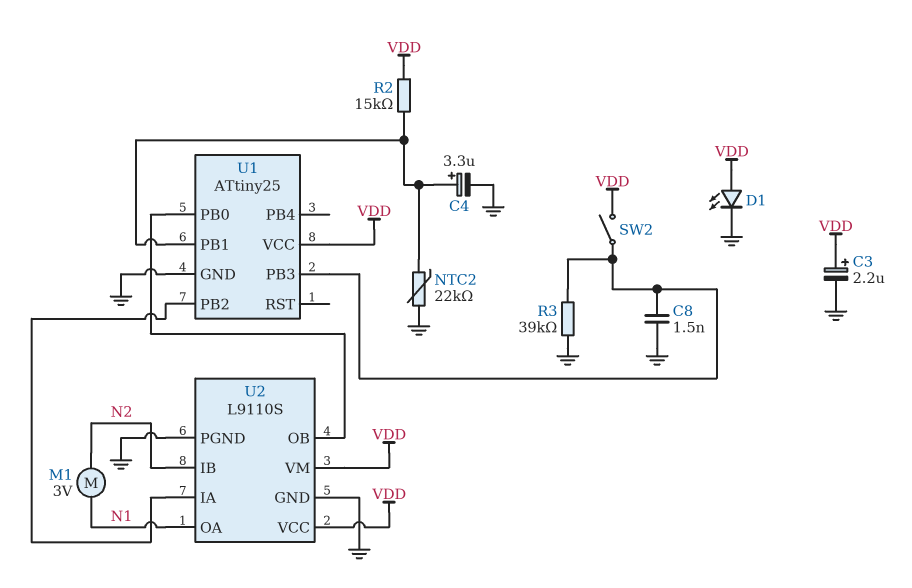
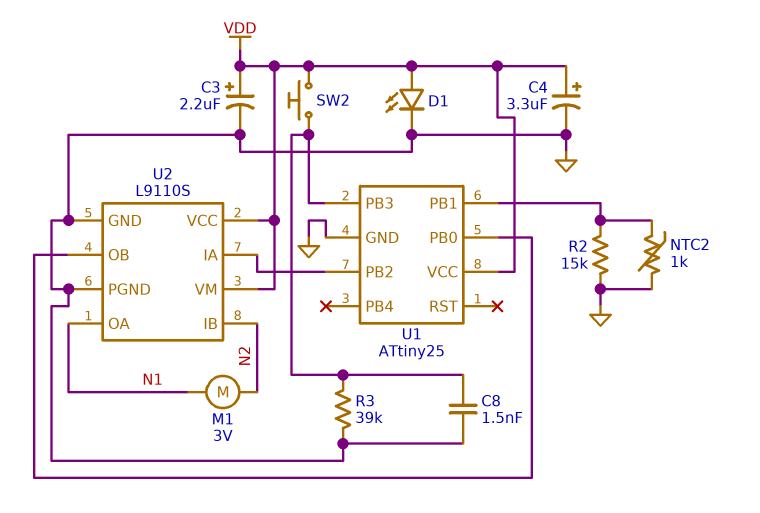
C4: 3.3uF (plus U1/PB1, minus GND) -> 3.3uF (plus VDD, minus GND)
NTC2: 22k (GND, U1/PB1) -> 1k (GND, U1/PB1)
R2: 15k (U1/PB1, VDD) -> 15k (GND, U1/PB1)
SW2: switch (U1/PB3, VDD) -> button (U1/PB3, VDD)

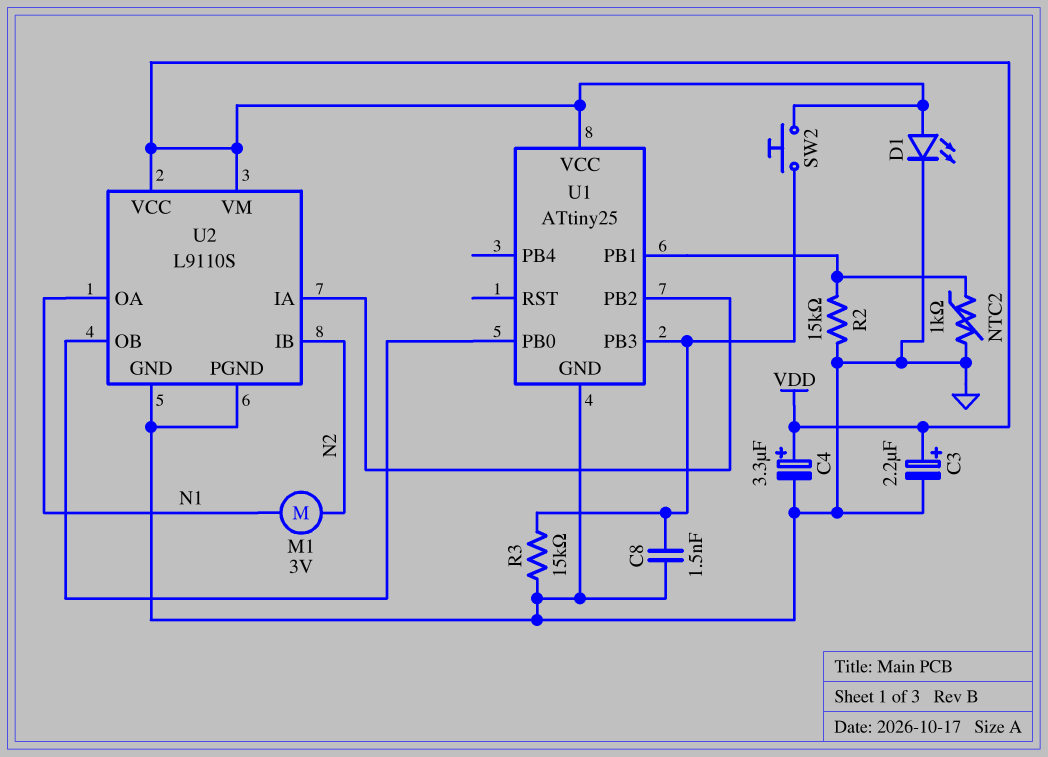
R3: 39k (GND, U1/PB3) -> 15k (GND, U1/PB3)

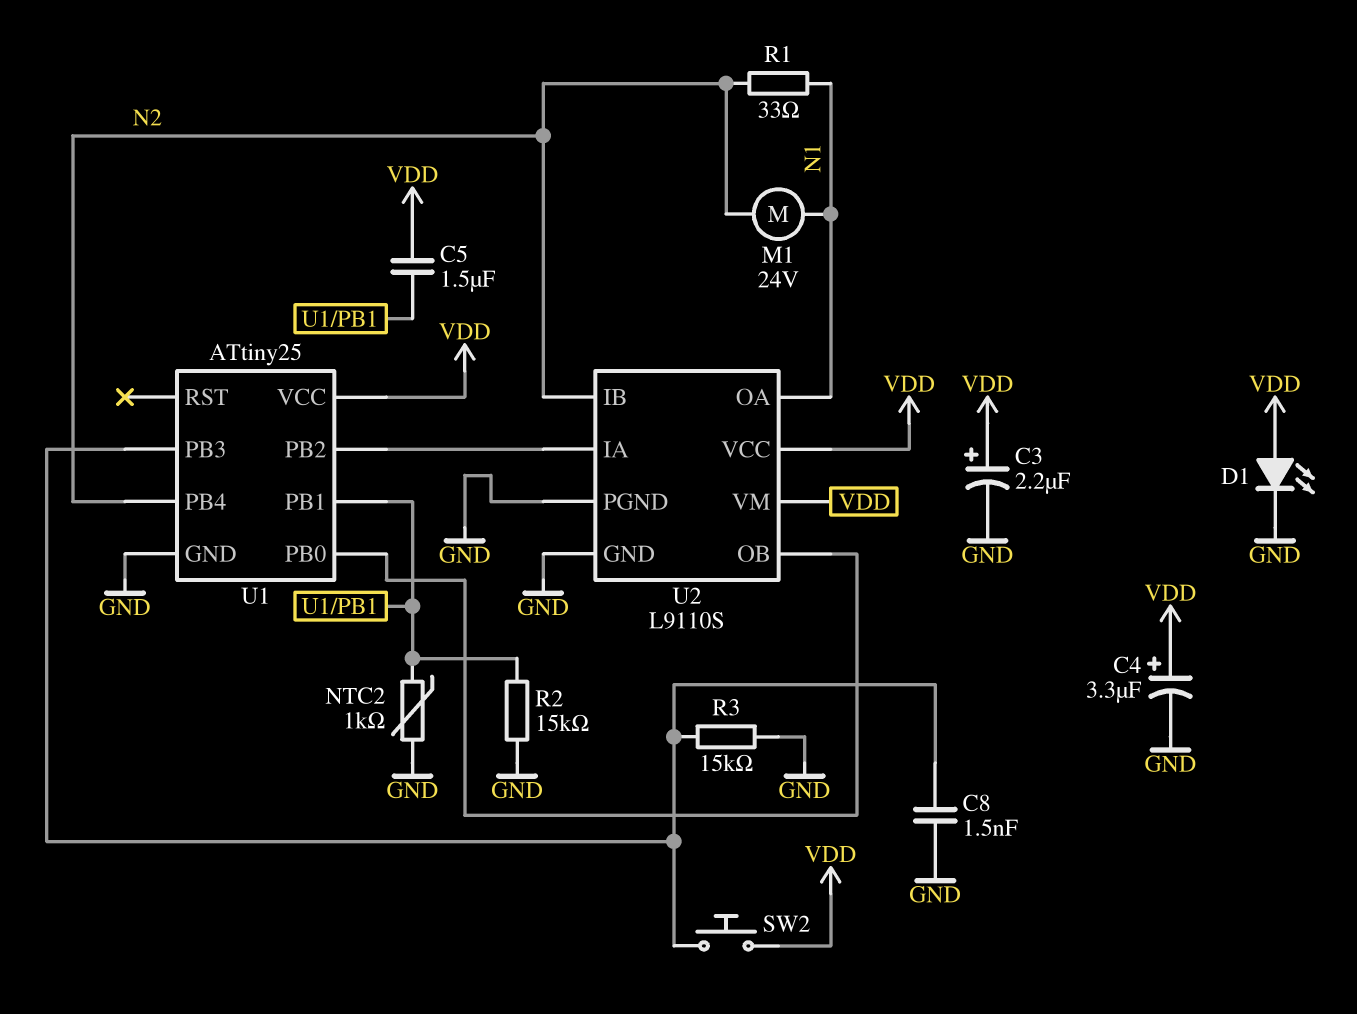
C5: none -> 1.5uF (U1/PB1, VDD)
M1: motor 3V (N1, N2) -> motor 24V (N1, N2)
R1: none -> 33 (N1, N2)
U1 pin PB4: none -> N2

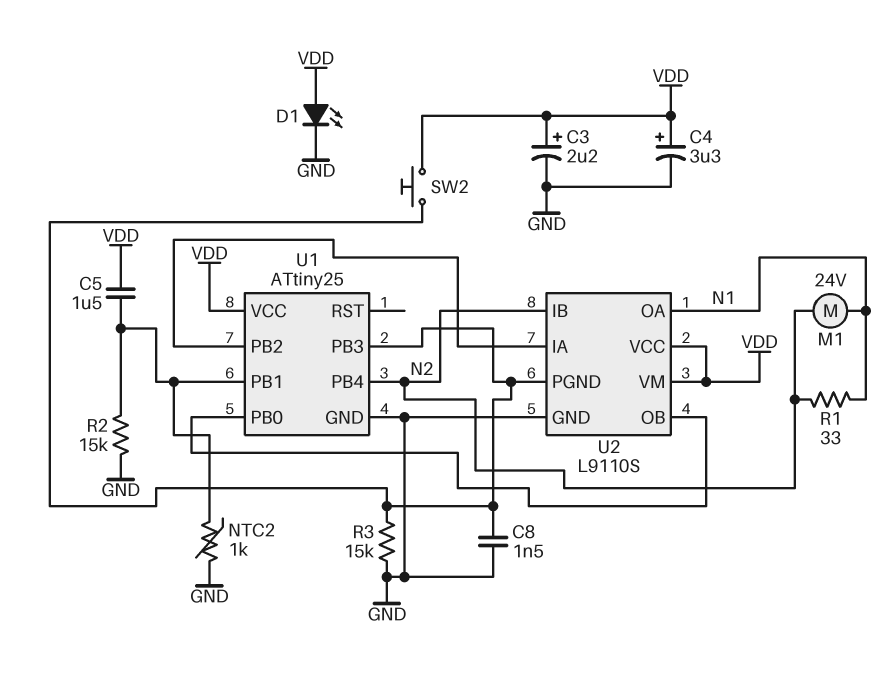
U2 pin PGND: GND -> U1/PB3

